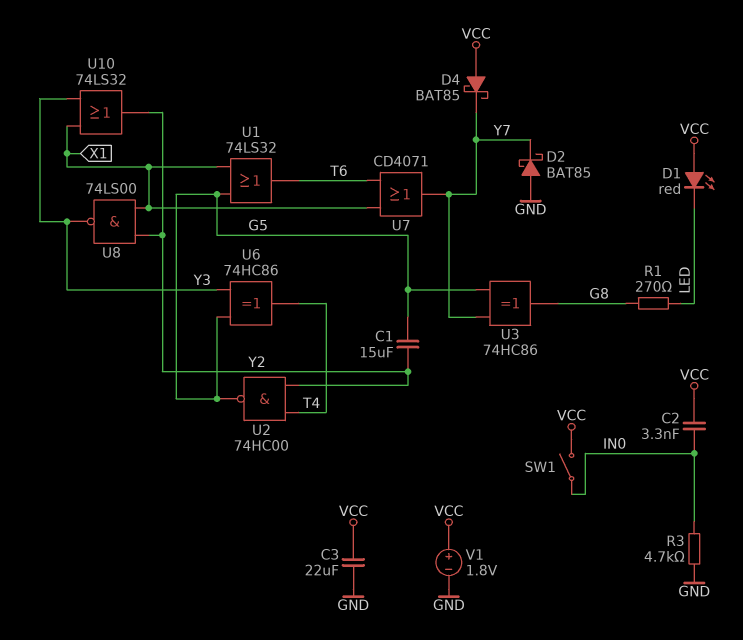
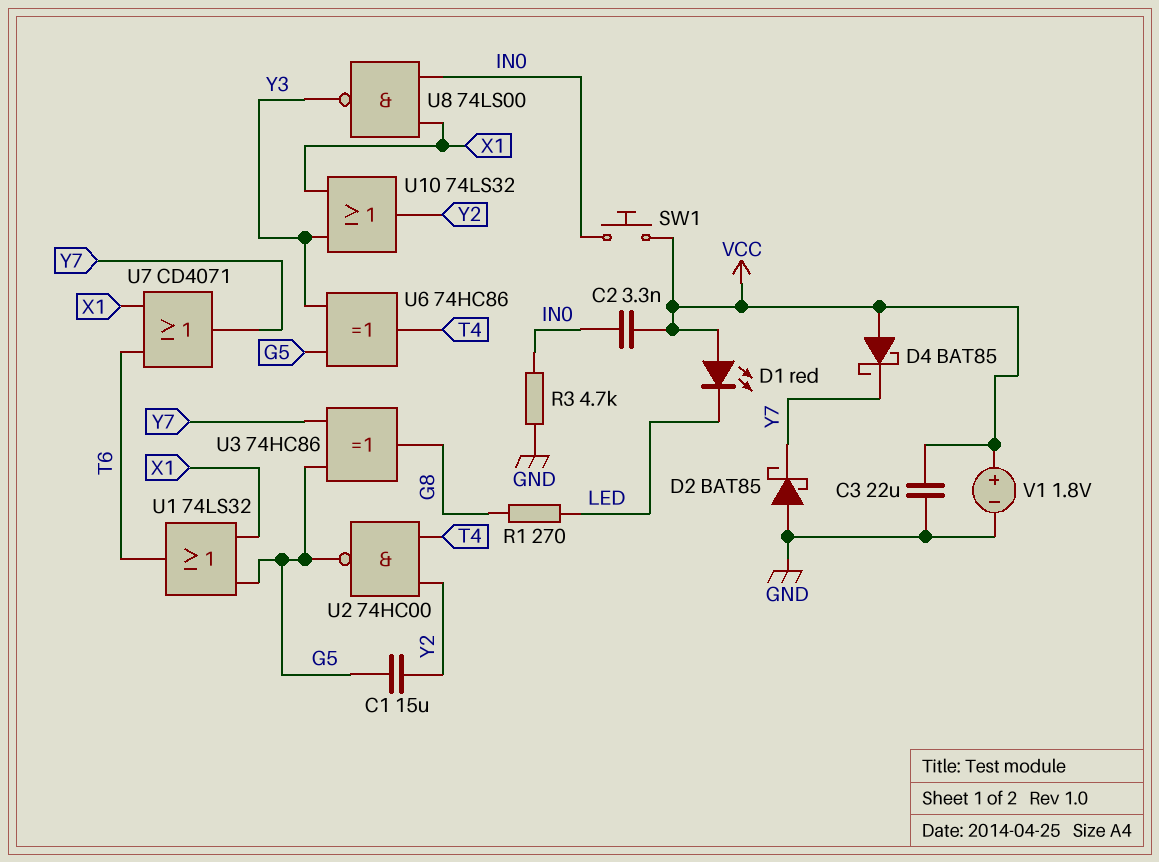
SW1: switch (IN0, VCC) -> button (IN0, VCC)
U8: NAND 74LS00 (in X1, in Y2, out Y3) -> NAND 74LS00 (in IN0, in X1, out Y3)

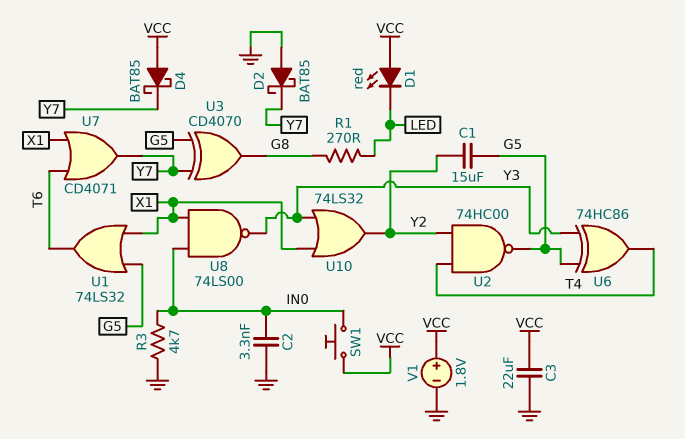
C2: 3.3nF (IN0, VCC) -> 3.3nF (GND, IN0)
U3: XOR 74HC86 (in G5, in Y7, out G8) -> XOR CD4070 (in G5, in Y7, out G8)

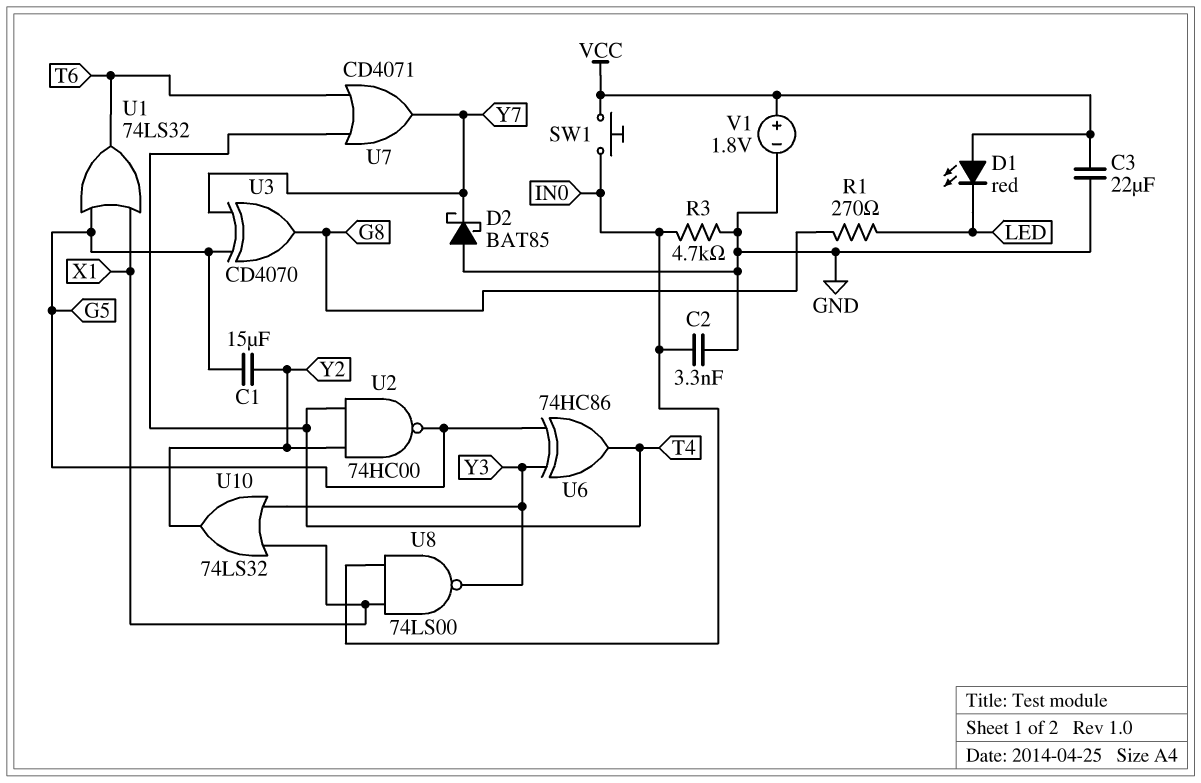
D4: schottky BAT85 (A VCC, K Y7) -> none
U7: OR CD4071 (in T6, in X1, out Y7) -> OR CD4071 (in T4, in T6, out Y7)

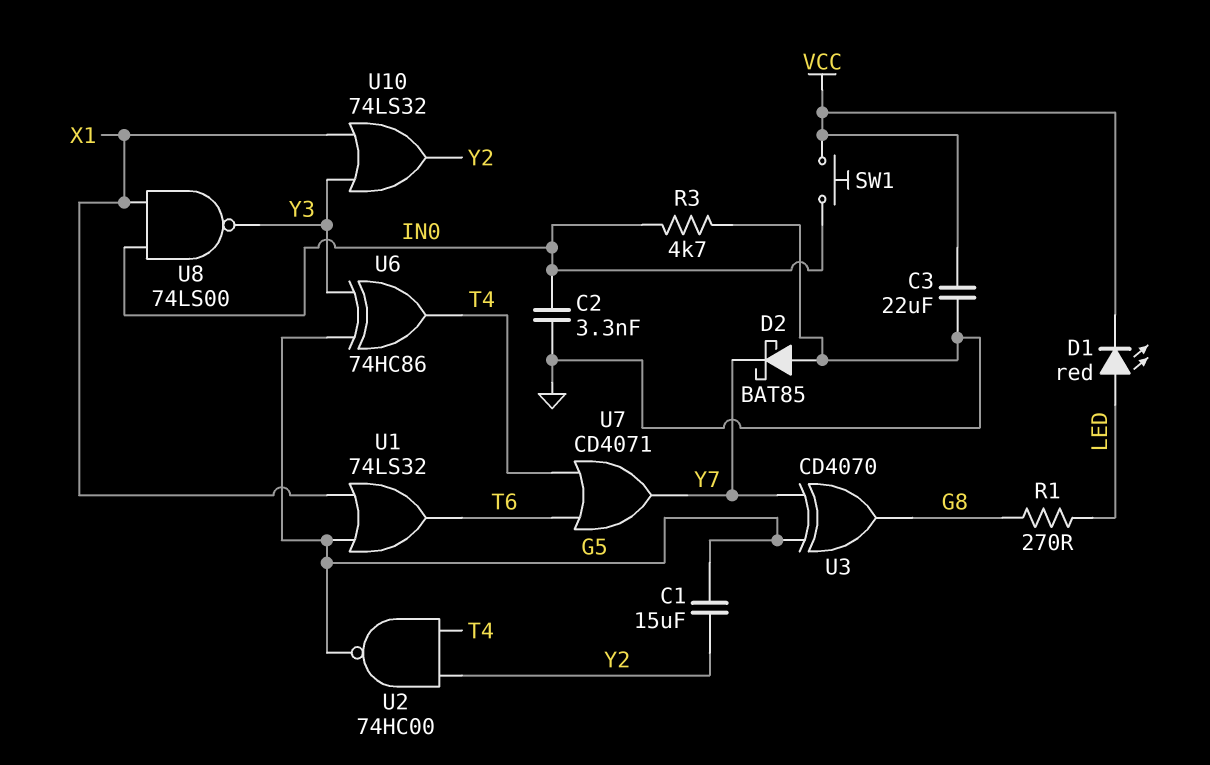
D1: LED red (A VCC, K LED) -> LED red (A LED, K VCC)
V1: 1.8V (plus VCC, minus GND) -> none

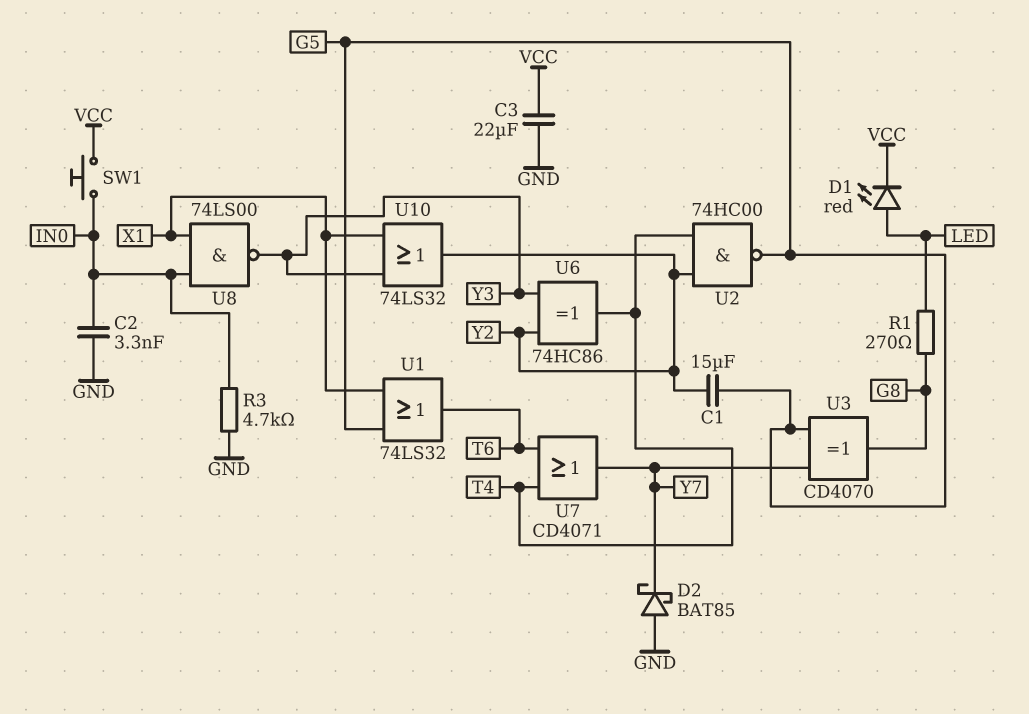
U6: XOR 74HC86 (in G5, in Y3, out T4) -> XOR 74HC86 (in Y2, in Y3, out T4)

